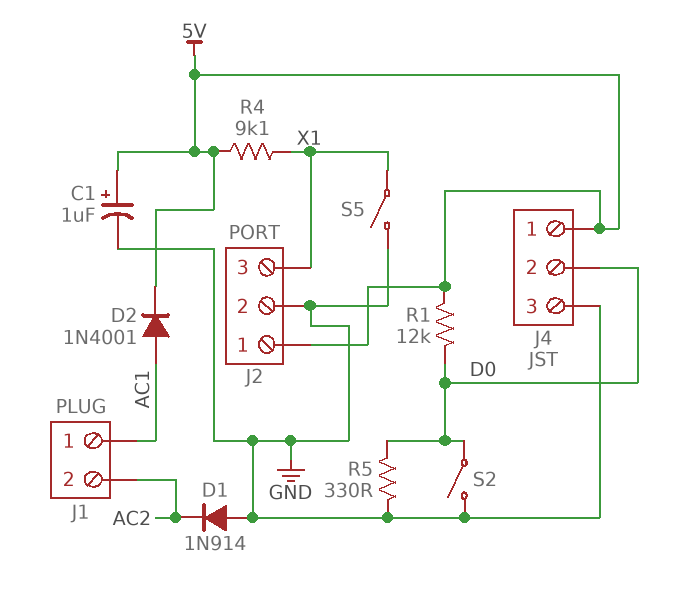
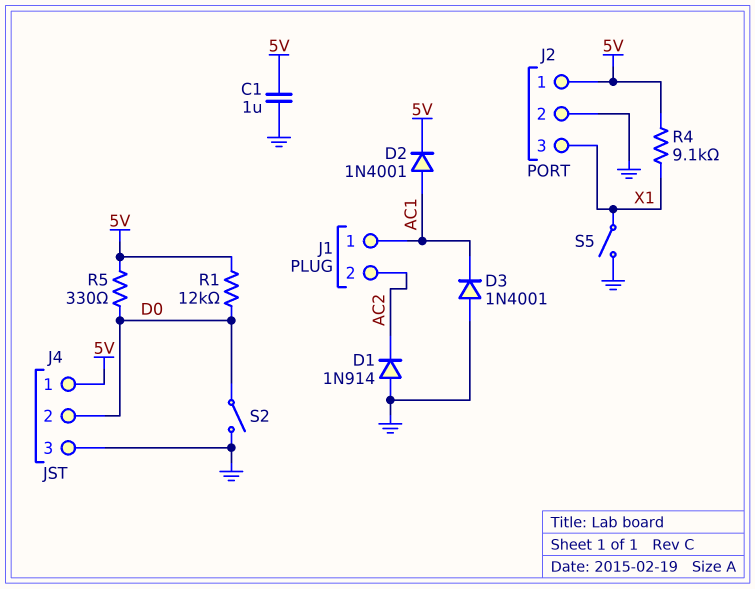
C1: 1uF (plus 5V, minus GND) -> 1uF (5V, GND)
D3: none -> diode 1N4001 (A GND, K AC1)
R5: 330 (D0, GND) -> 330 (5V, D0)

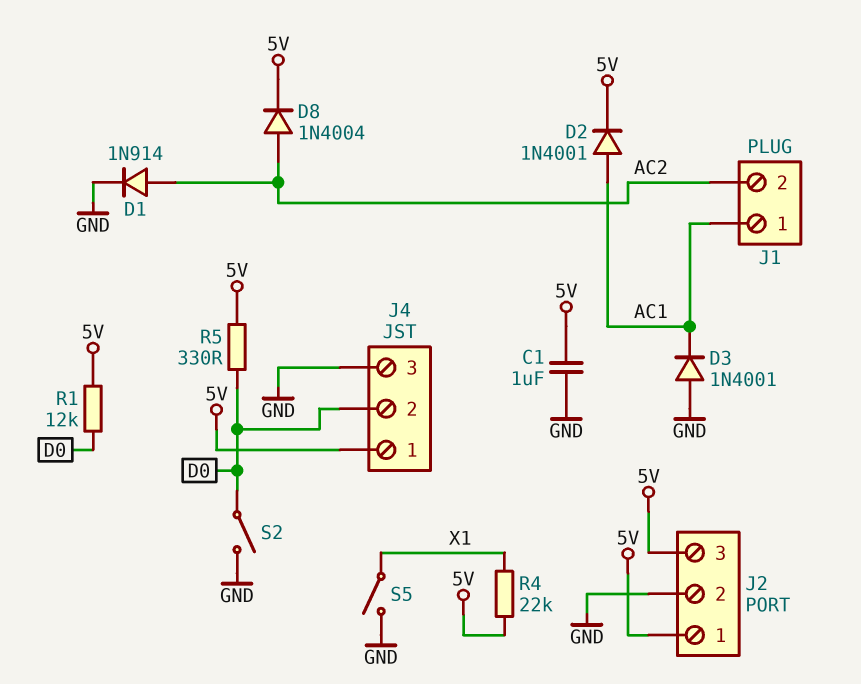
D1: diode 1N914 (A GND, K AC2) -> diode 1N914 (A AC2, K GND)
D8: none -> diode 1N4004 (A AC2, K 5V)
J2 pin 3: X1 -> 5V
R4: 9.1k (5V, X1) -> 22k (5V, X1)

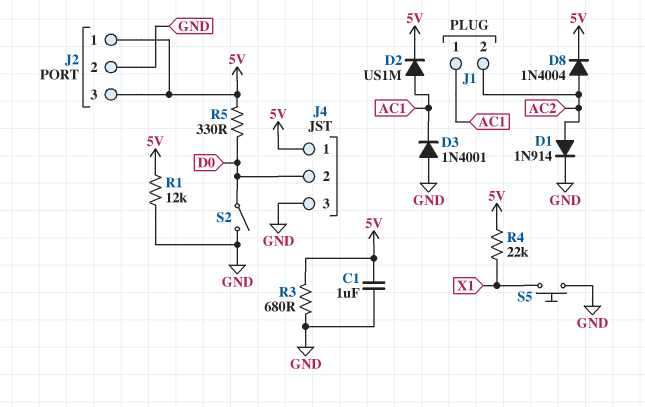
D2: diode 1N4001 (A AC1, K 5V) -> diode US1M (A AC1, K 5V)
R1: 12k (5V, D0) -> 12k (5V, GND)
R3: none -> 680 (5V, GND)
S5: switch (GND, X1) -> button (GND, X1)

